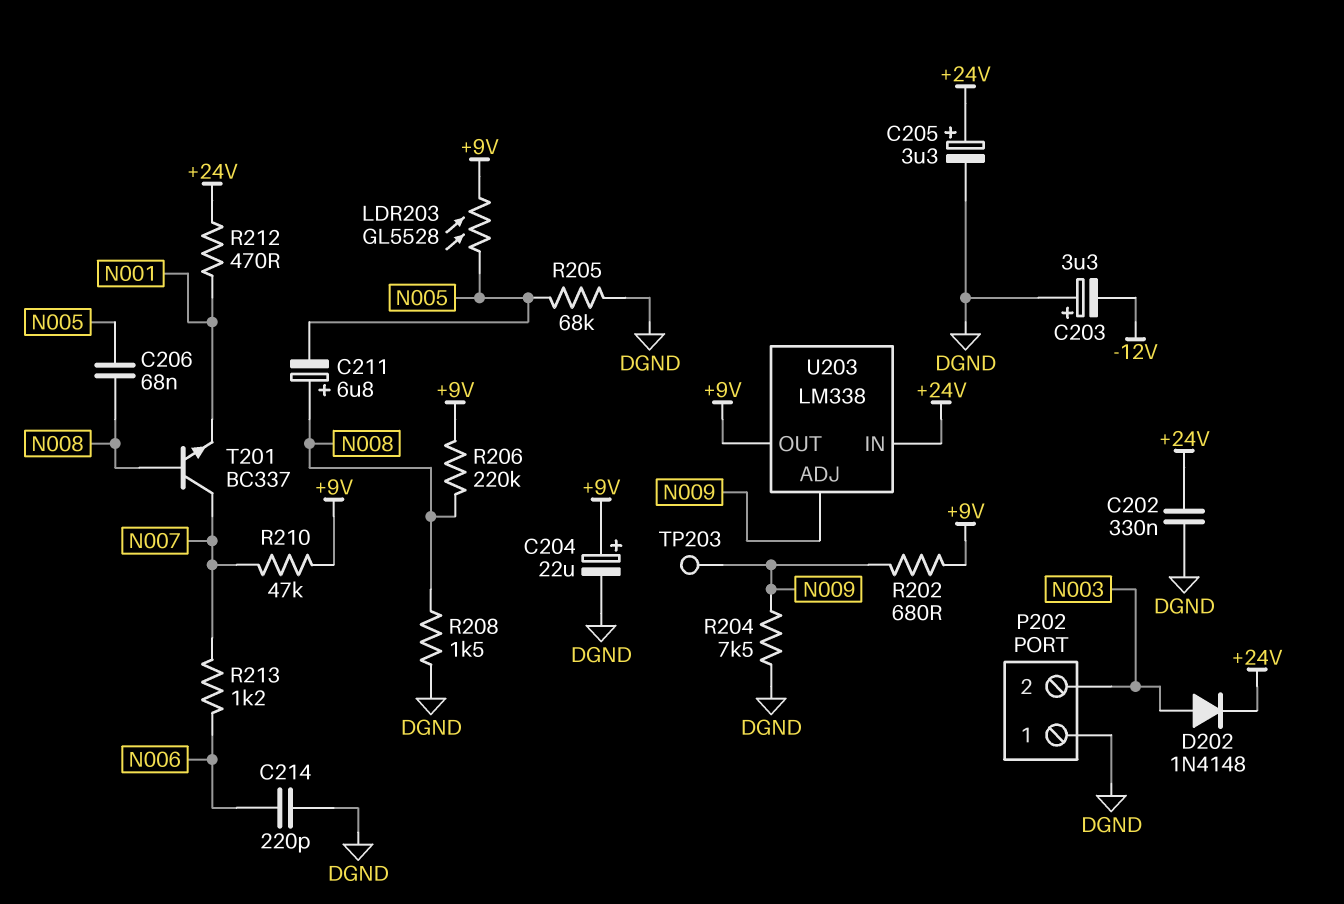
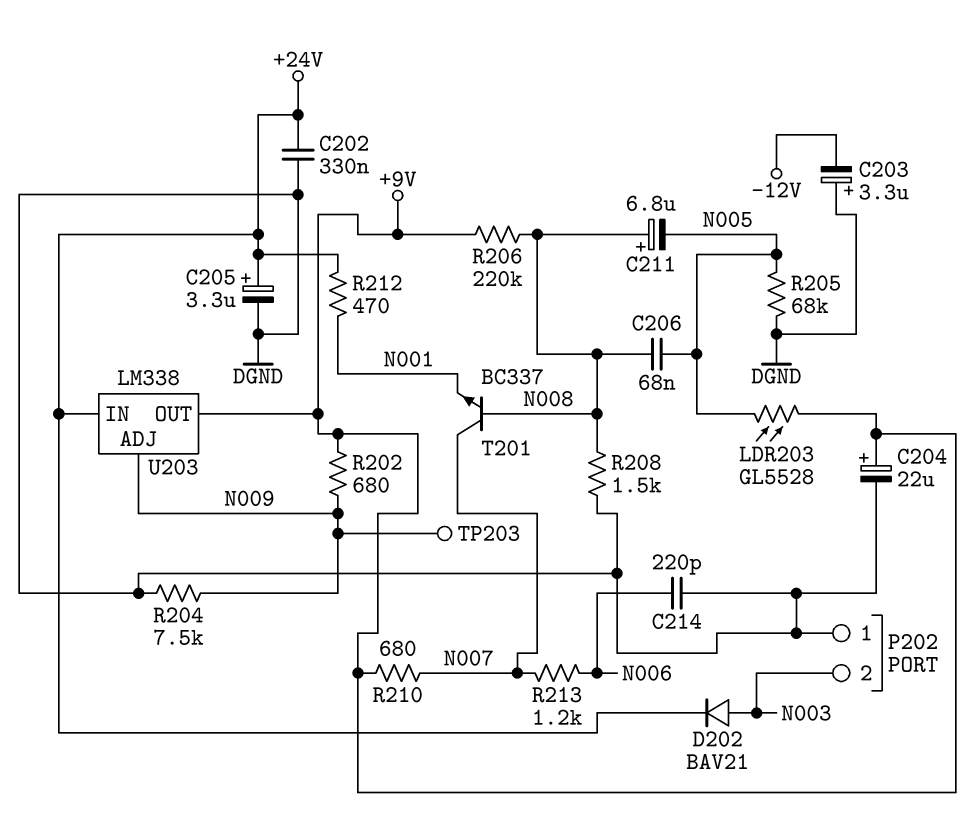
D202: diode 1N4148 (A N003, K +24V) -> diode BAV21 (A N003, K +24V)
R210: 47k (+9V, N007) -> 680 (+9V, N007)

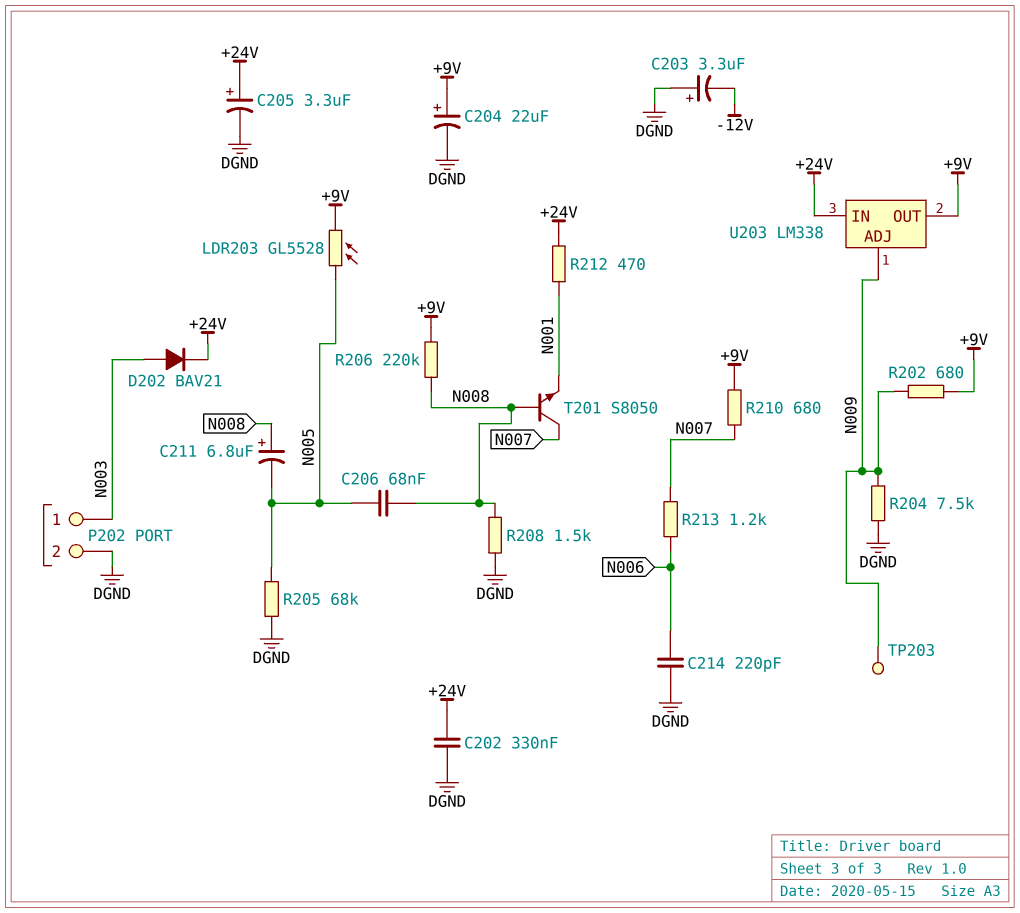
P202 pin 1: DGND -> N003
P202 pin 2: N003 -> DGND
T201: NPN BC337 (B N008, C N007, E N001) -> NPN S8050 (B N008, C N007, E N001)

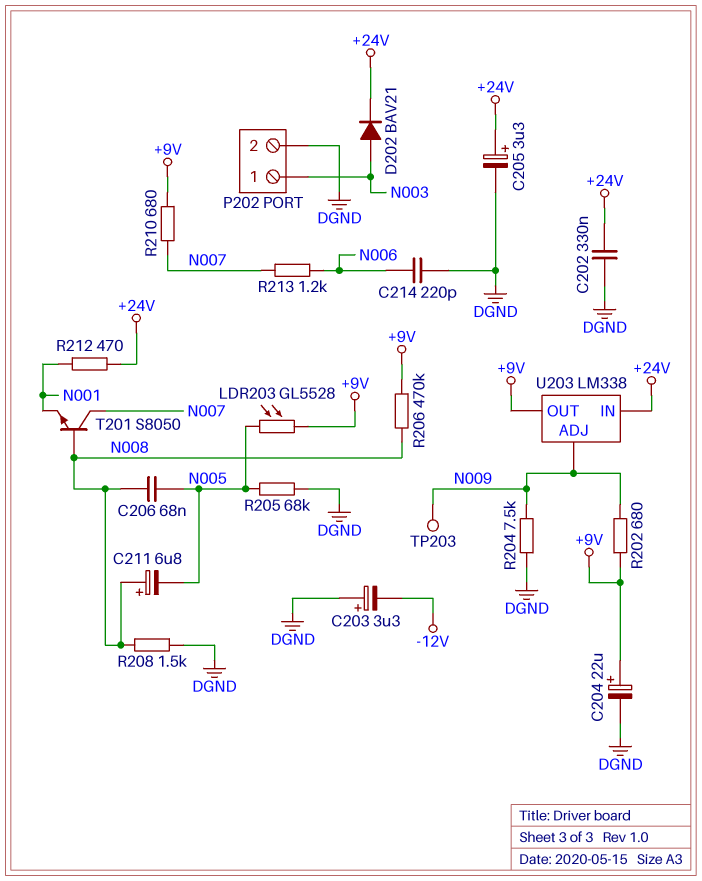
R206: 220k (+9V, N008) -> 470k (+9V, N008)

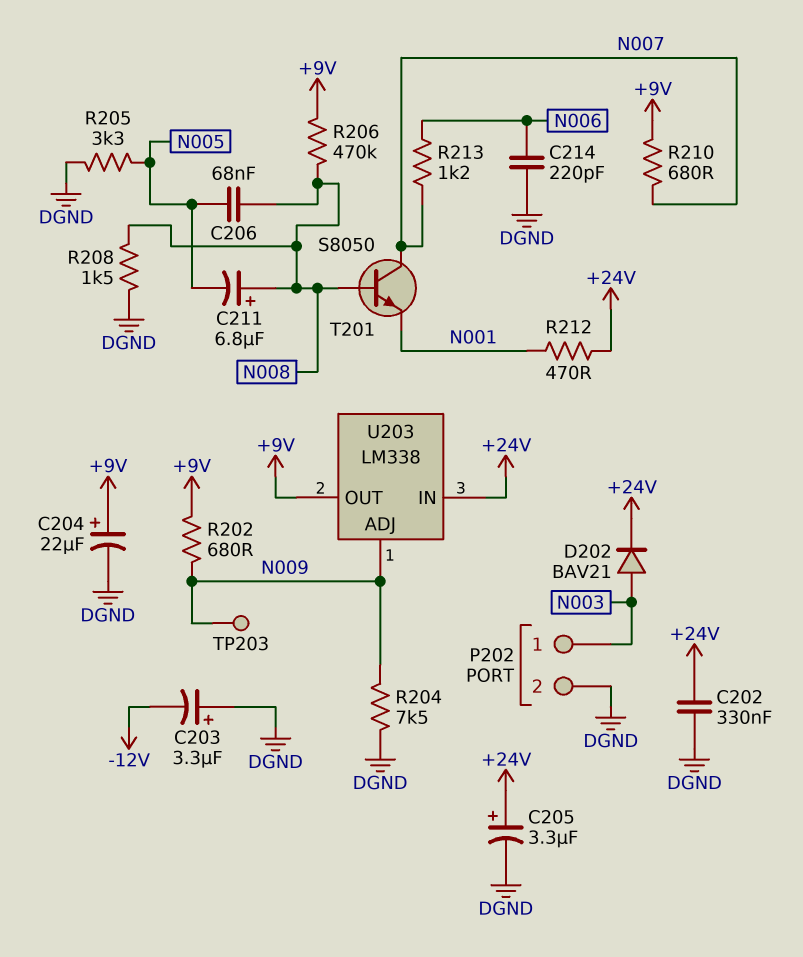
LDR203: GL5528 (+9V, N005) -> none
R205: 68k (DGND, N005) -> 3.3k (DGND, N005)

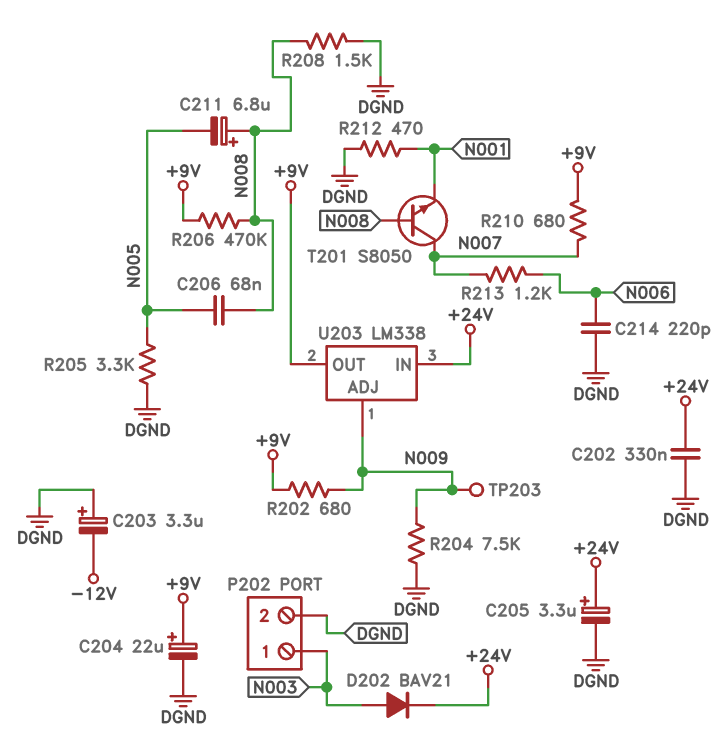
R212: 470 (+24V, N001) -> 470 (DGND, N001)

